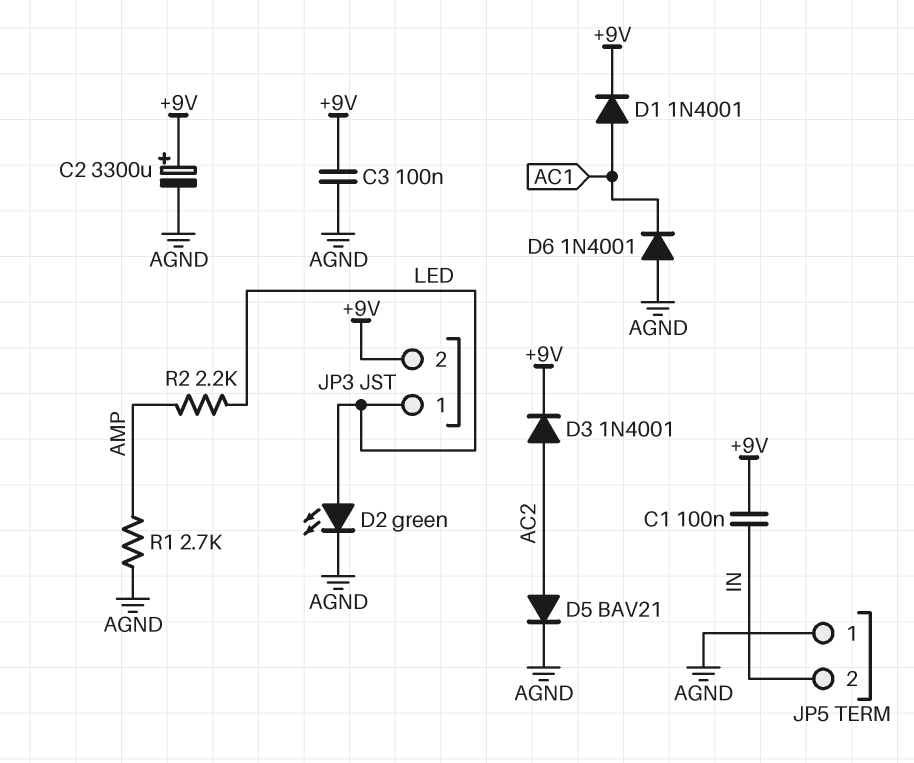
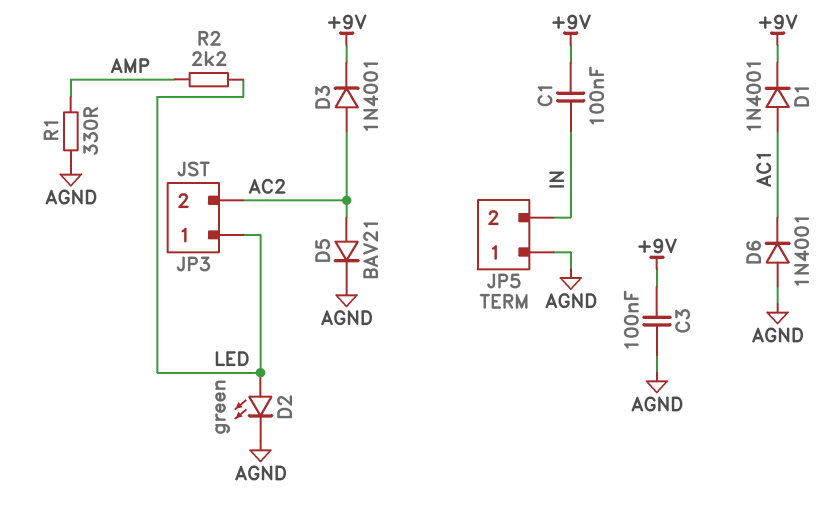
C2: 3300uF (plus +9V, minus AGND) -> none
JP3 pin 2: +9V -> AC2
R1: 2.7k (AGND, AMP) -> 330 (AGND, AMP)

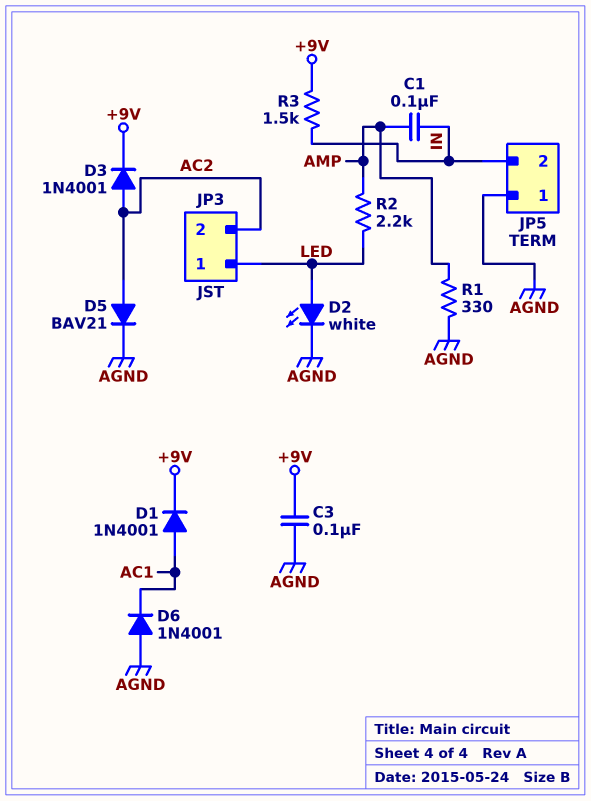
C1: 100nF (+9V, IN) -> 100nF (AMP, IN)
D2: LED green (A LED, K AGND) -> LED white (A LED, K AGND)
R3: none -> 1.5k (+9V, IN)

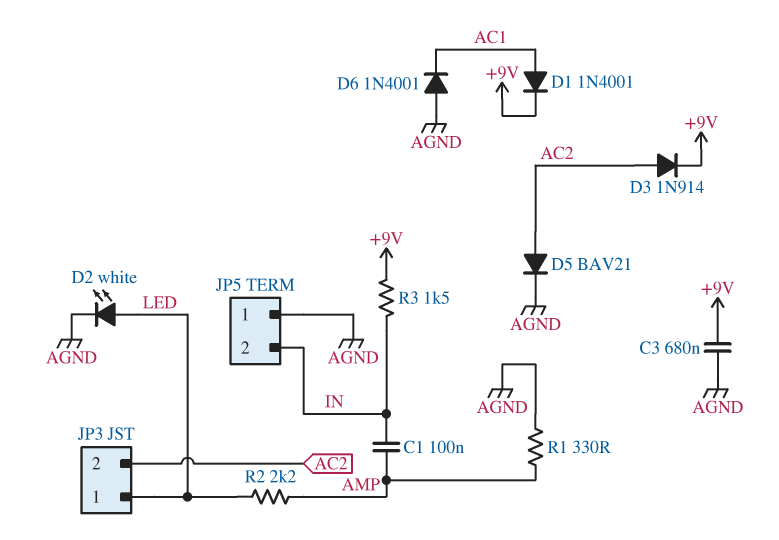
C3: 100nF (+9V, AGND) -> 680nF (+9V, AGND)
D3: diode 1N4001 (A AC2, K +9V) -> diode 1N914 (A AC2, K +9V)

